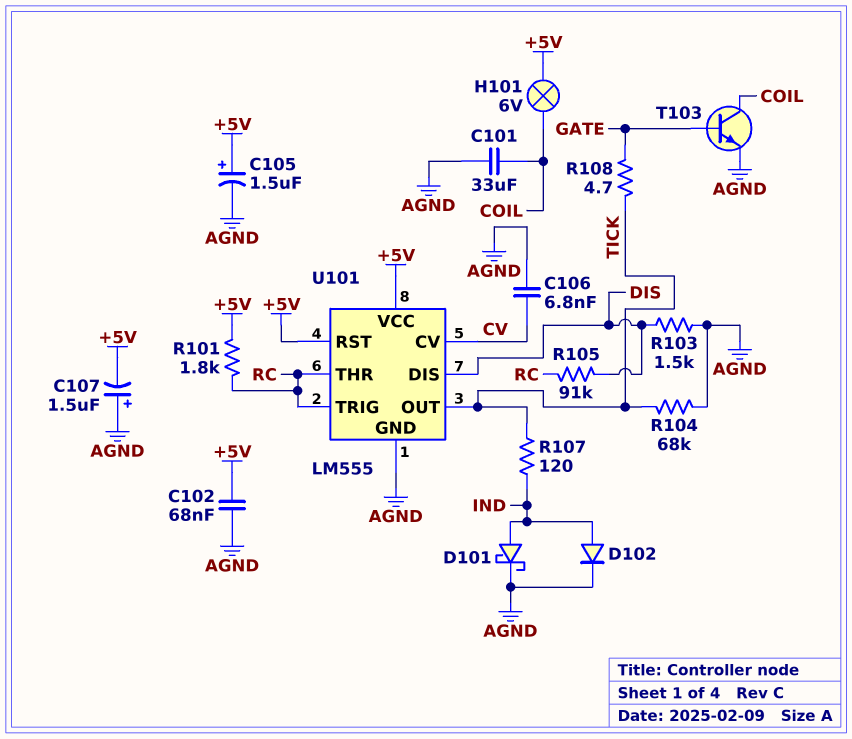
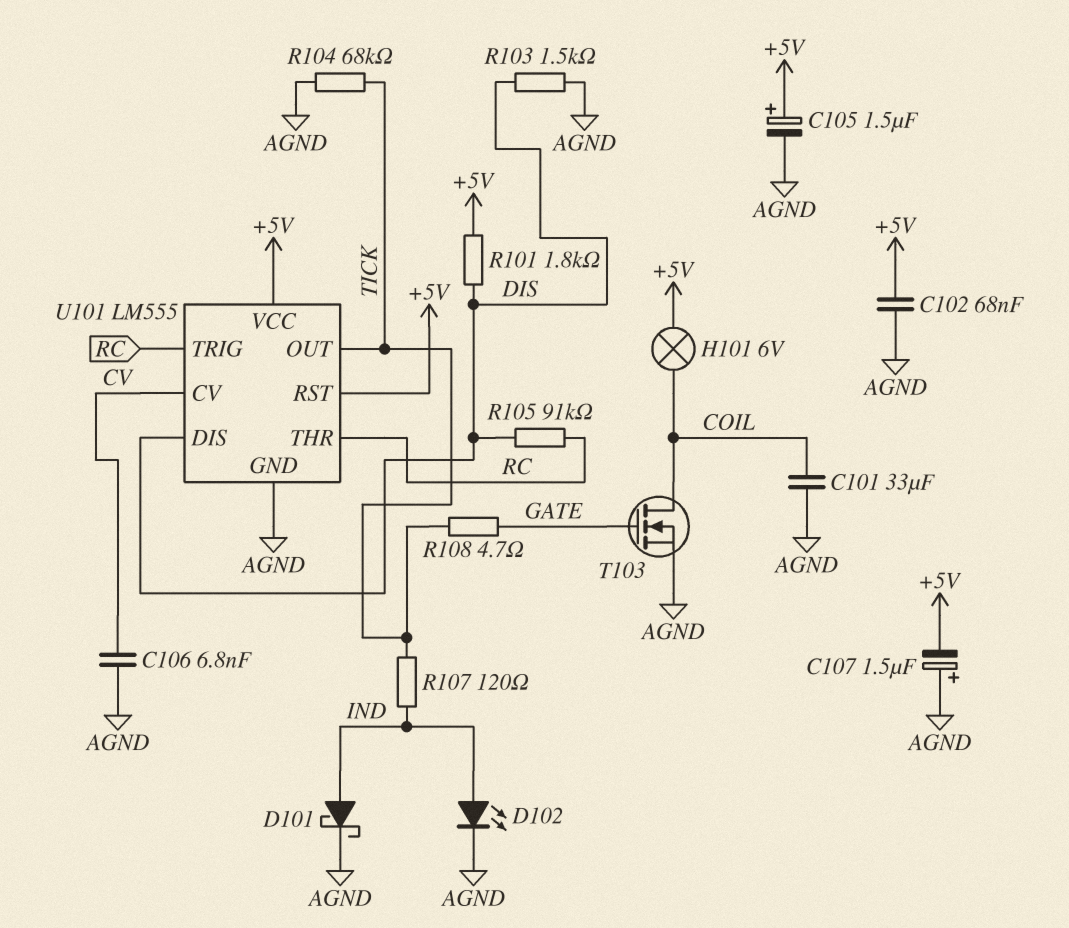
D102: diode (A IND, K AGND) -> LED (A IND, K AGND)
R101: 1.8k (+5V, RC) -> 1.8k (+5V, DIS)
T103: NPN (B GATE, C COIL, E AGND) -> NMOS (G GATE, D COIL, S AGND)

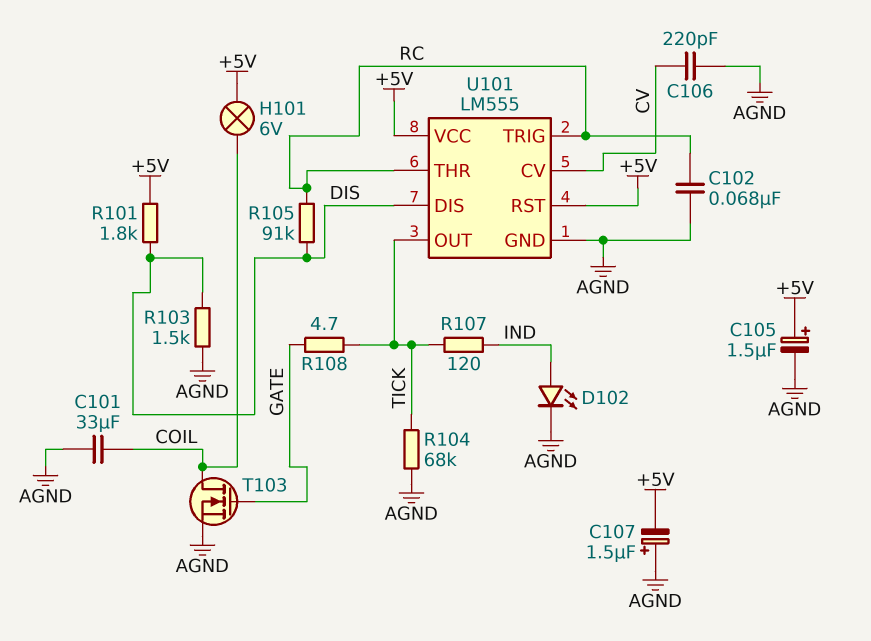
C102: 68nF (+5V, AGND) -> 68nF (AGND, RC)
C106: 6.8nF (AGND, CV) -> 220pF (AGND, CV)
D101: schottky (A IND, K AGND) -> none

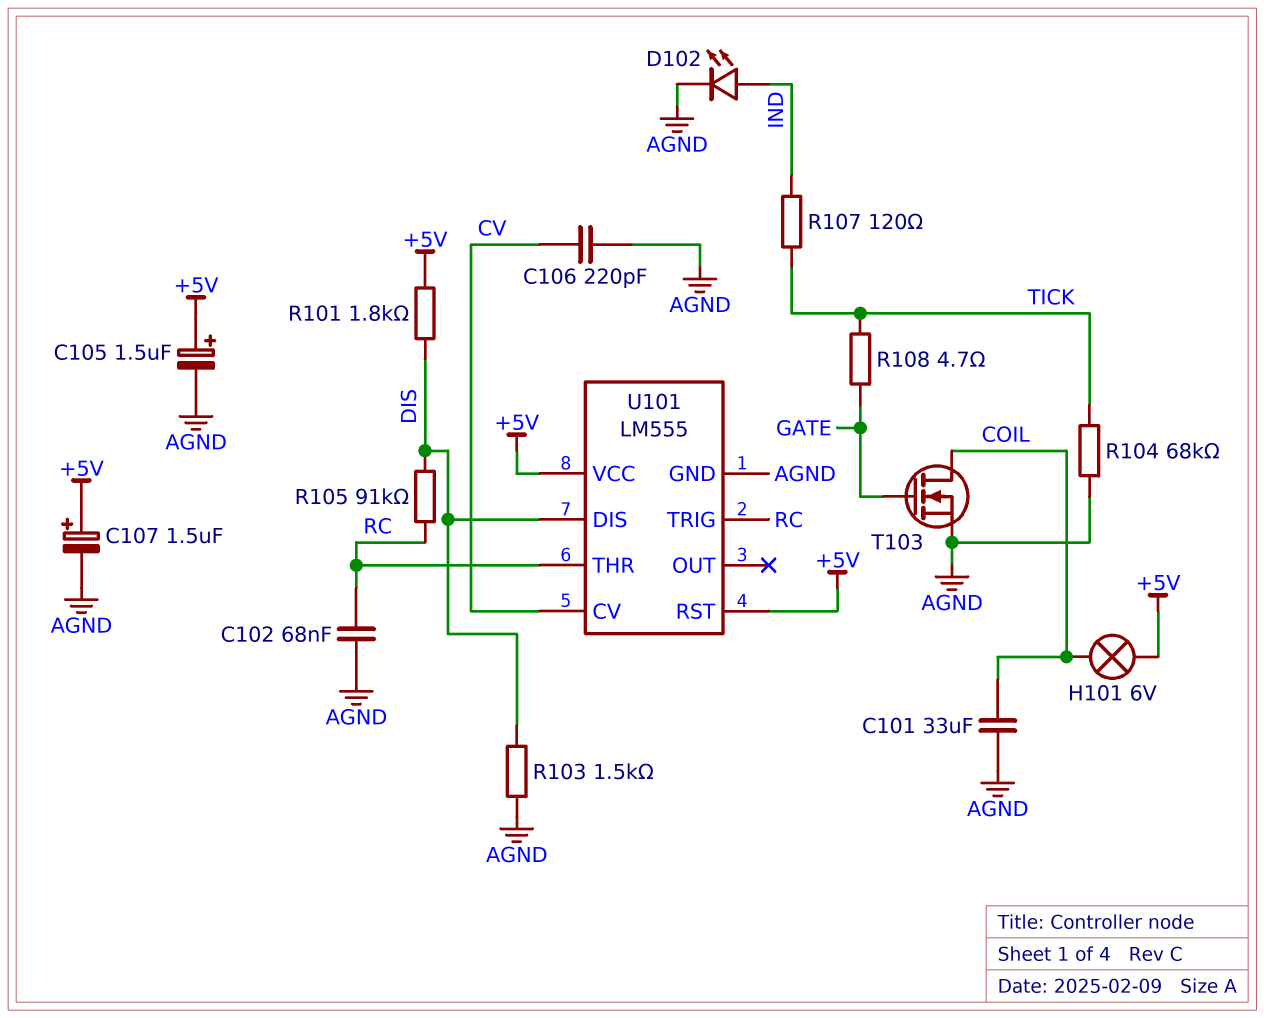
C107: 1.5uF (plus AGND, minus +5V) -> 1.5uF (plus +5V, minus AGND)
U101 pin OUT: TICK -> none

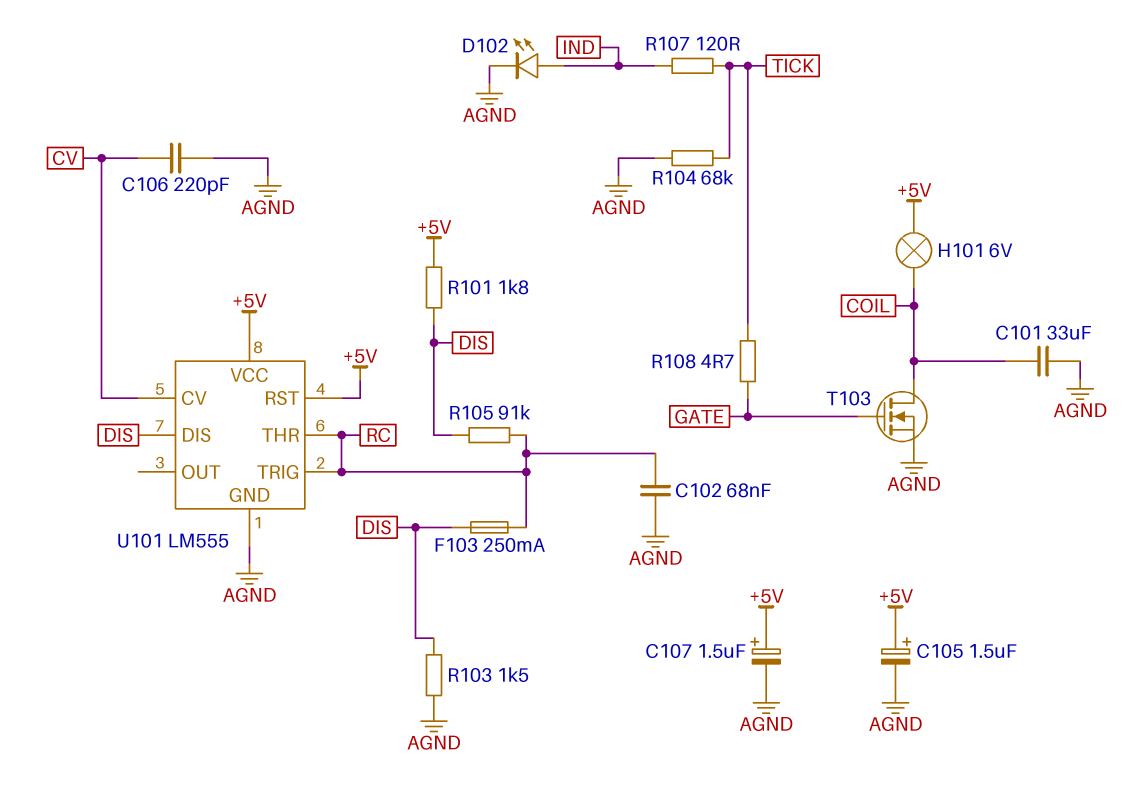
F103: none -> 250mA (DIS, RC)

